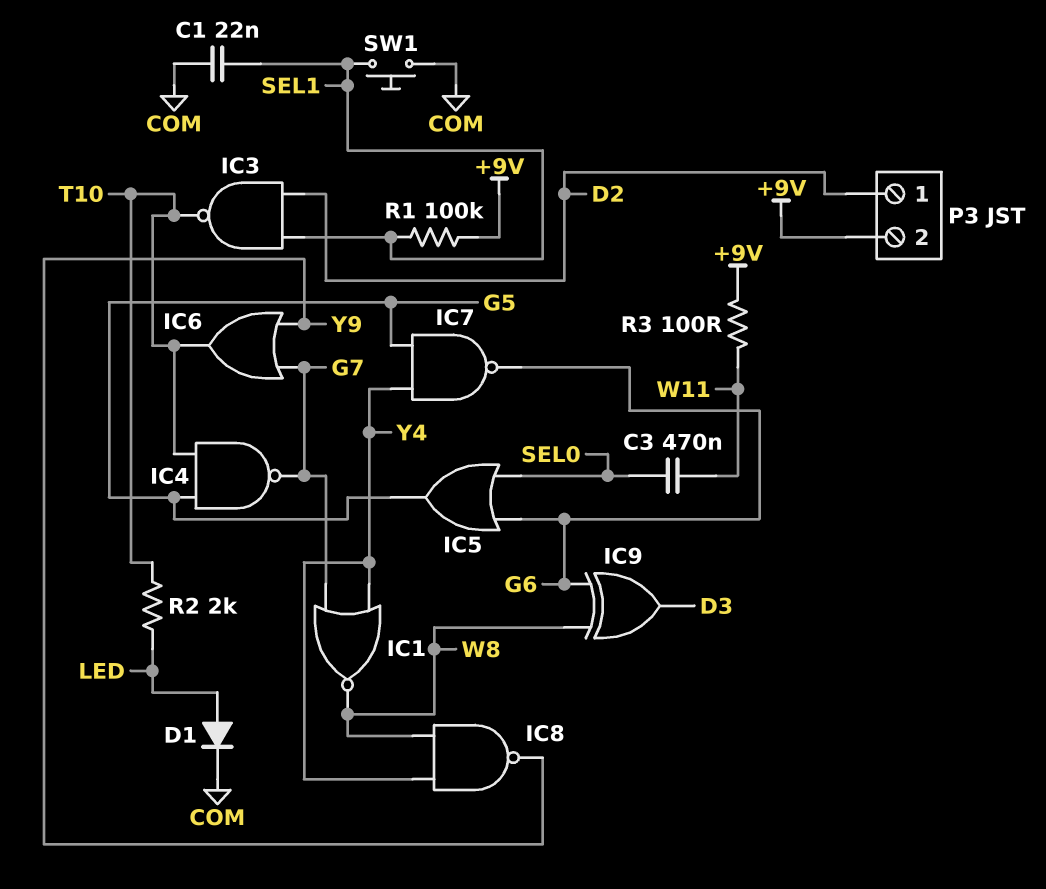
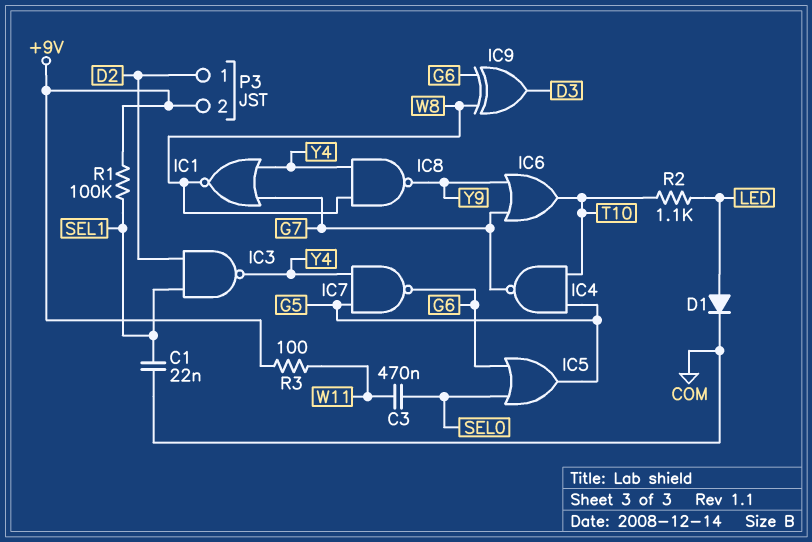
IC3: NAND (in D2, in SEL1, out T10) -> NAND (in D2, in SEL1, out Y4)
R2: 2k (LED, T10) -> 1.1k (LED, T10)
SW1: button (COM, SEL1) -> none

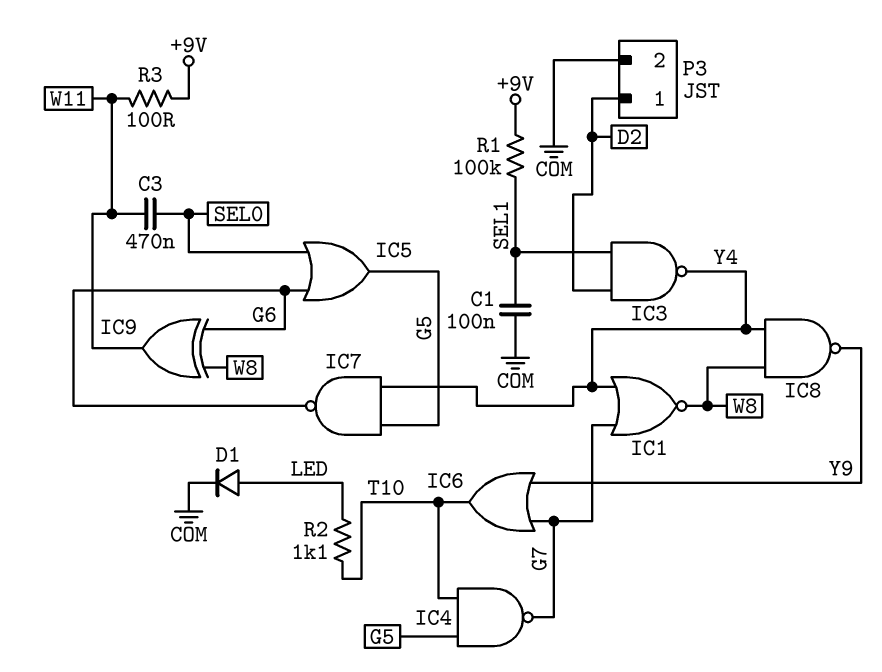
C1: 22nF (COM, SEL1) -> 100nF (COM, SEL1)
IC9: XOR (in G6, in W8, out D3) -> XOR (in G6, in W8, out W11)
P3 pin 2: +9V -> COM

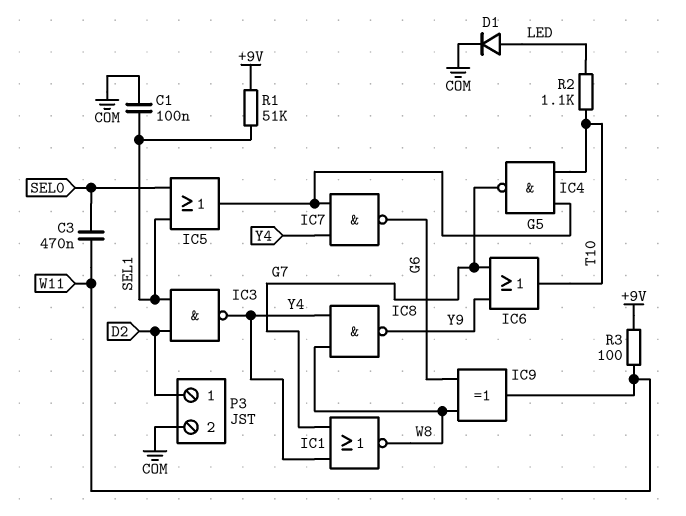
IC5: OR (in G6, in SEL0, out G5) -> OR (in SEL0, in SEL1, out G5)
R1: 100k (+9V, SEL1) -> 51k (+9V, SEL1)

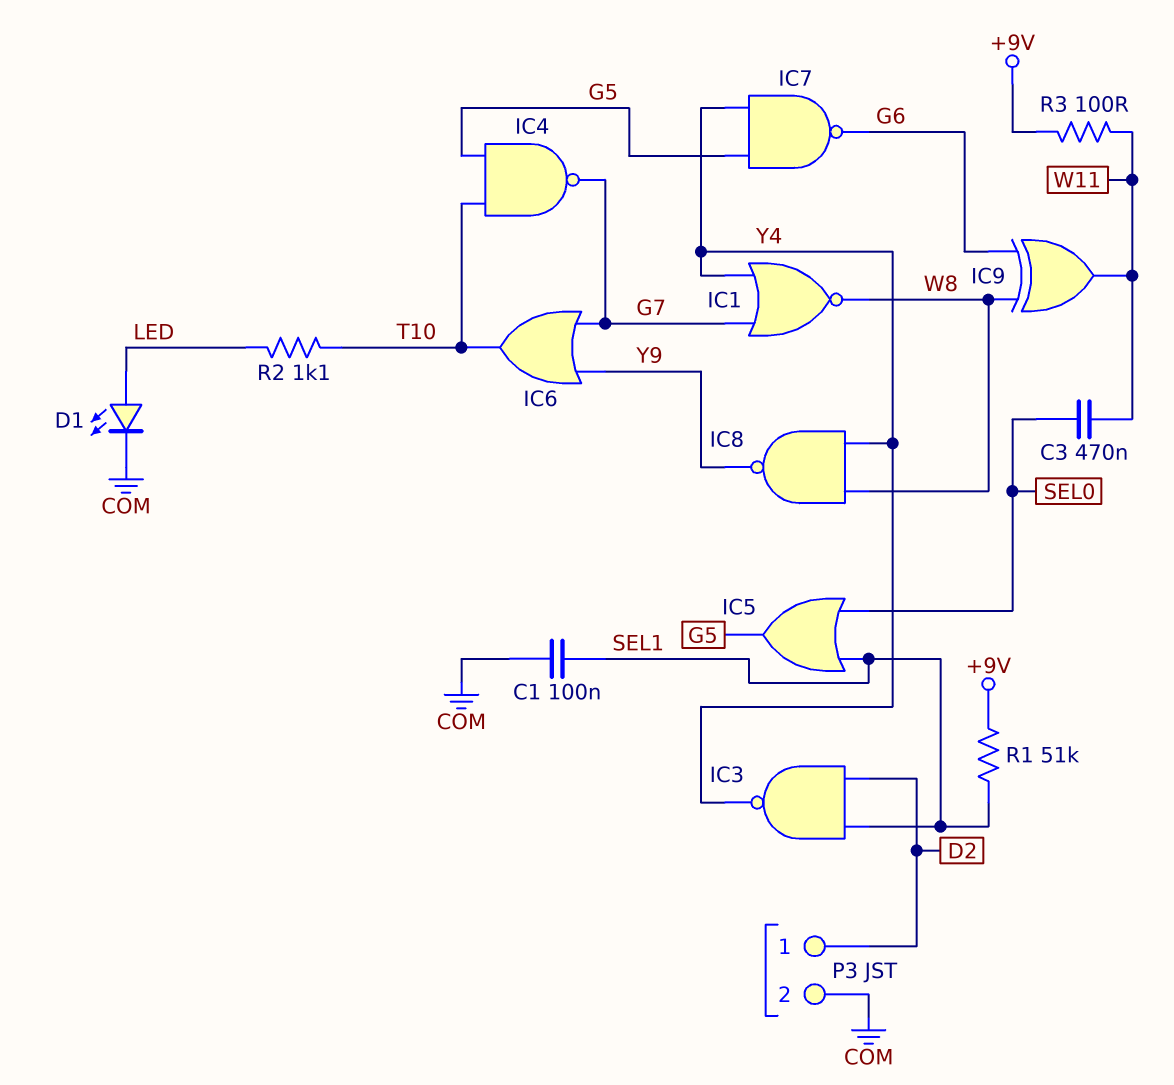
D1: diode (A LED, K COM) -> LED (A LED, K COM)

